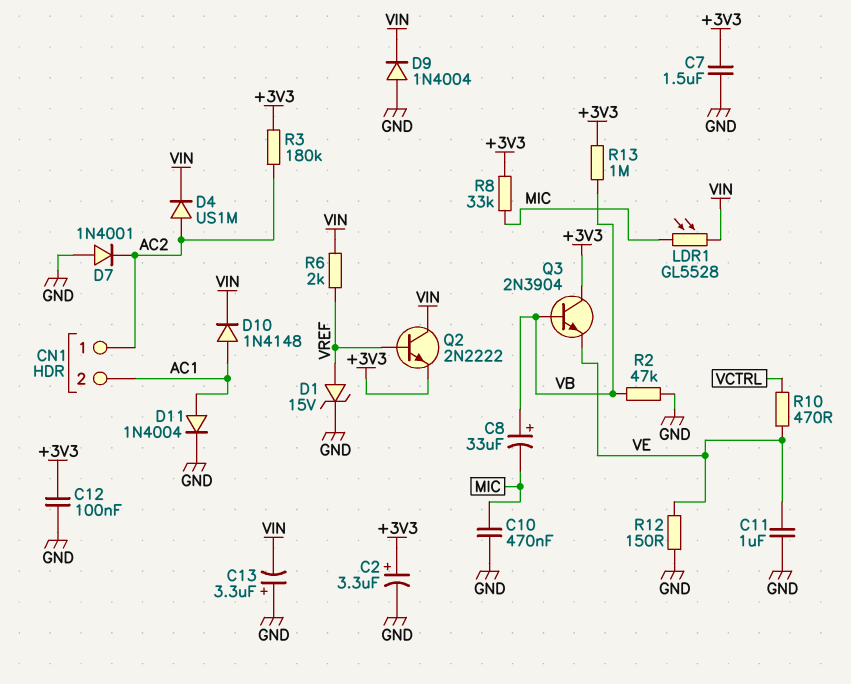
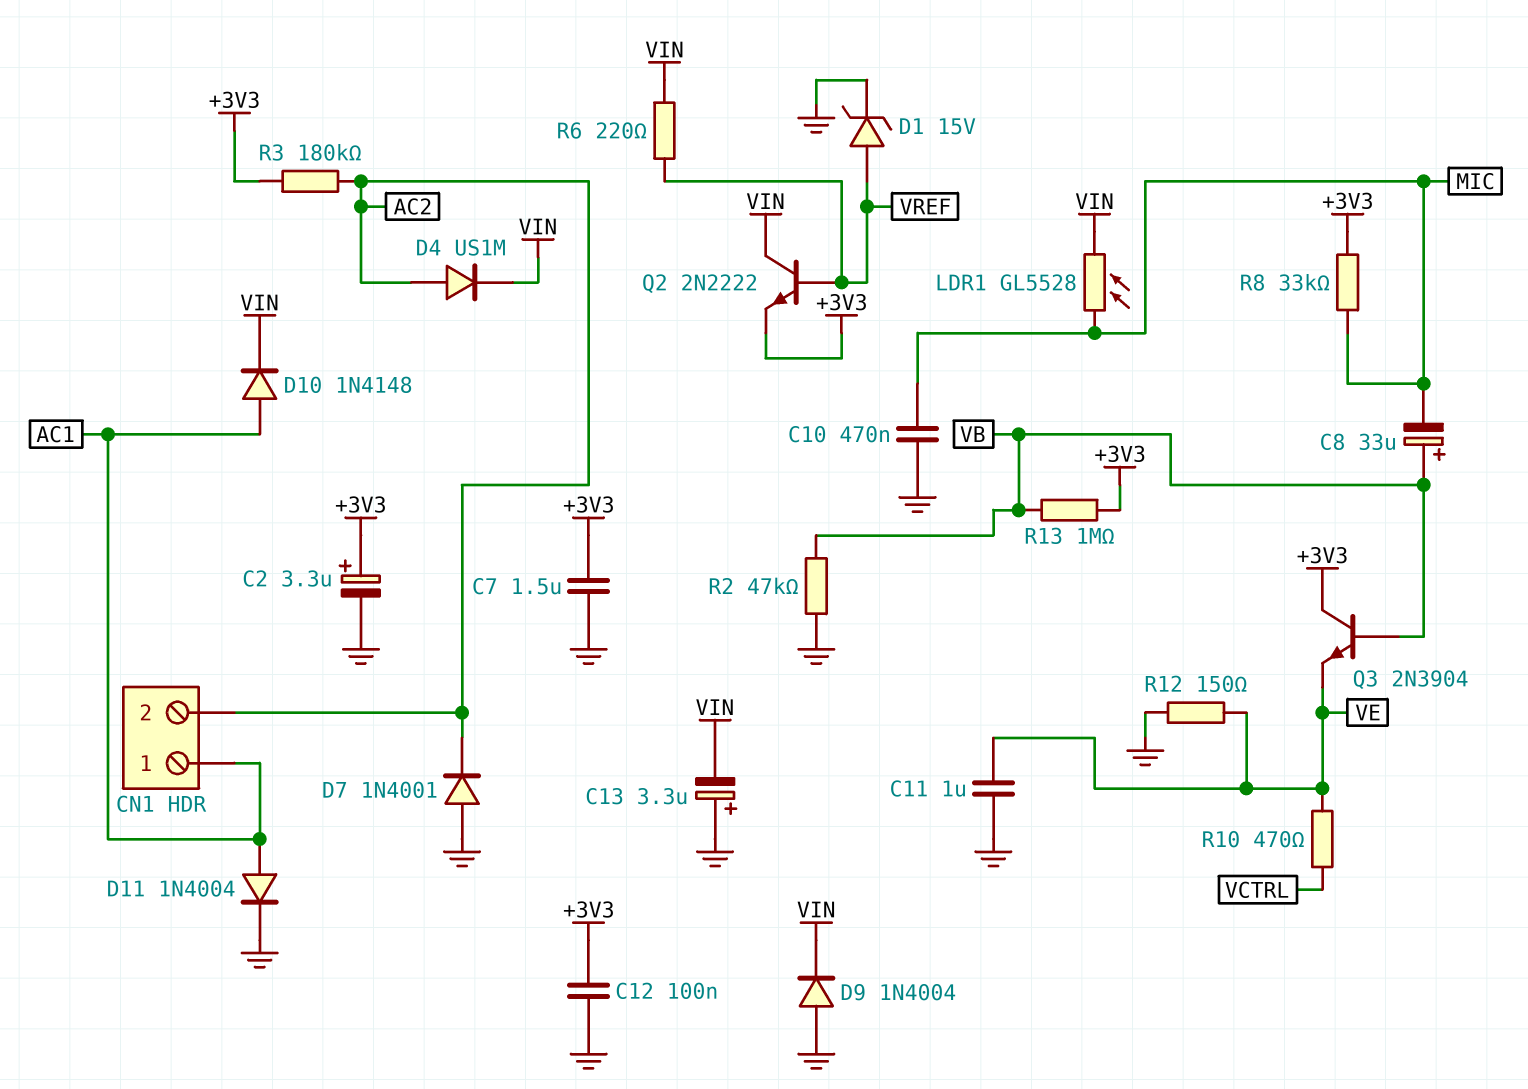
CN1 pin 1: AC2 -> AC1
CN1 pin 2: AC1 -> AC2
R6: 2k (VIN, VREF) -> 220 (VIN, VREF)

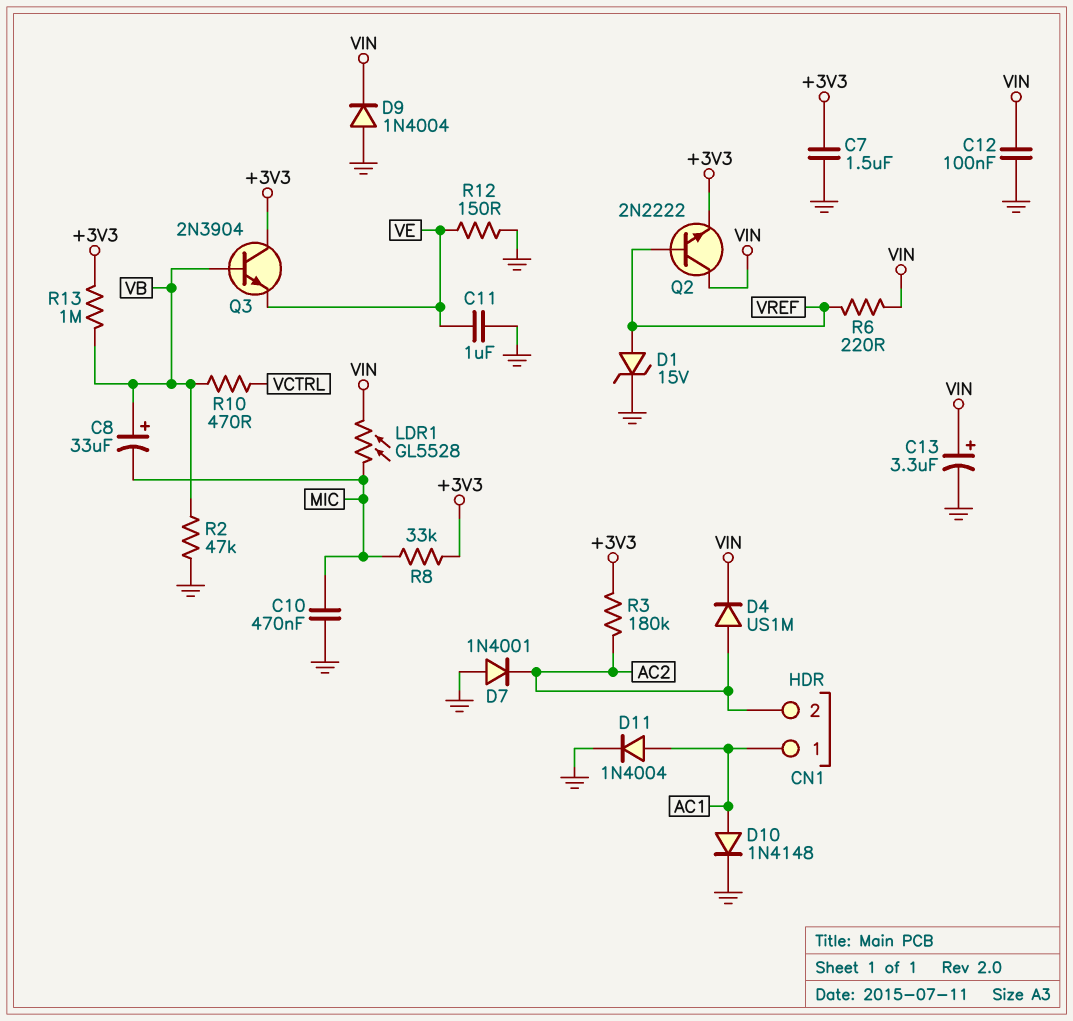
C2: 3.3uF (plus +3V3, minus GND) -> none
C12: 100nF (+3V3, GND) -> 100nF (GND, VIN)
C13: 3.3uF (plus GND, minus VIN) -> 3.3uF (plus VIN, minus GND)
D10: diode 1N4148 (A AC1, K VIN) -> diode 1N4148 (A AC1, K GND)
R10: 470 (VCTRL, VE) -> 470 (VB, VCTRL)

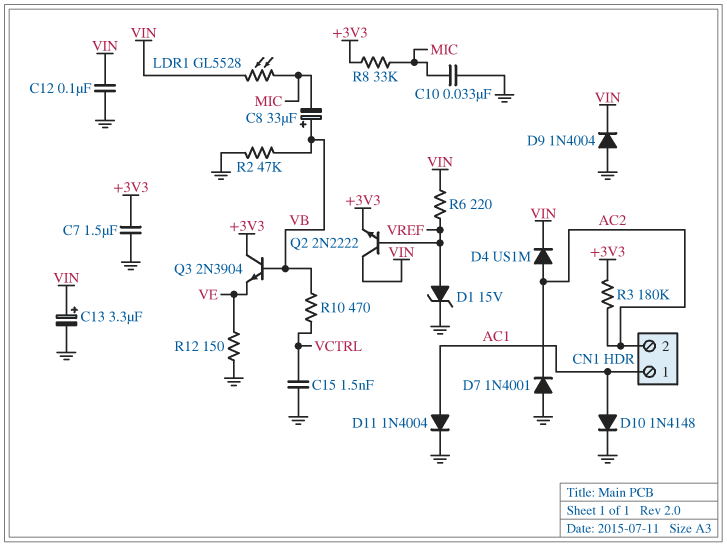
C10: 470nF (GND, MIC) -> 33nF (GND, MIC)
C11: 1uF (GND, VE) -> none
C15: none -> 1.5nF (GND, VCTRL)
R13: 1M (+3V3, VB) -> none

